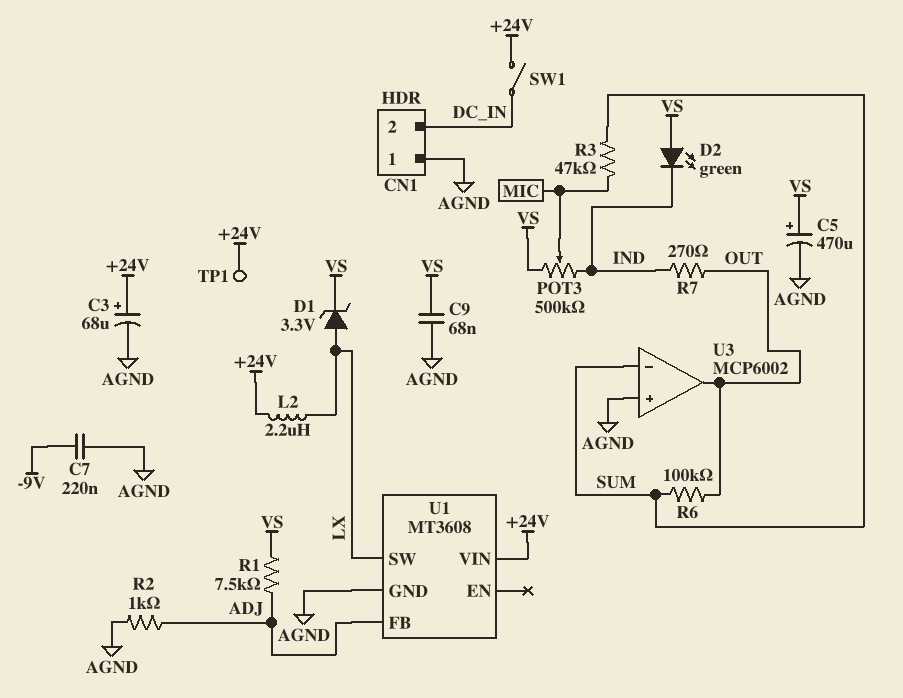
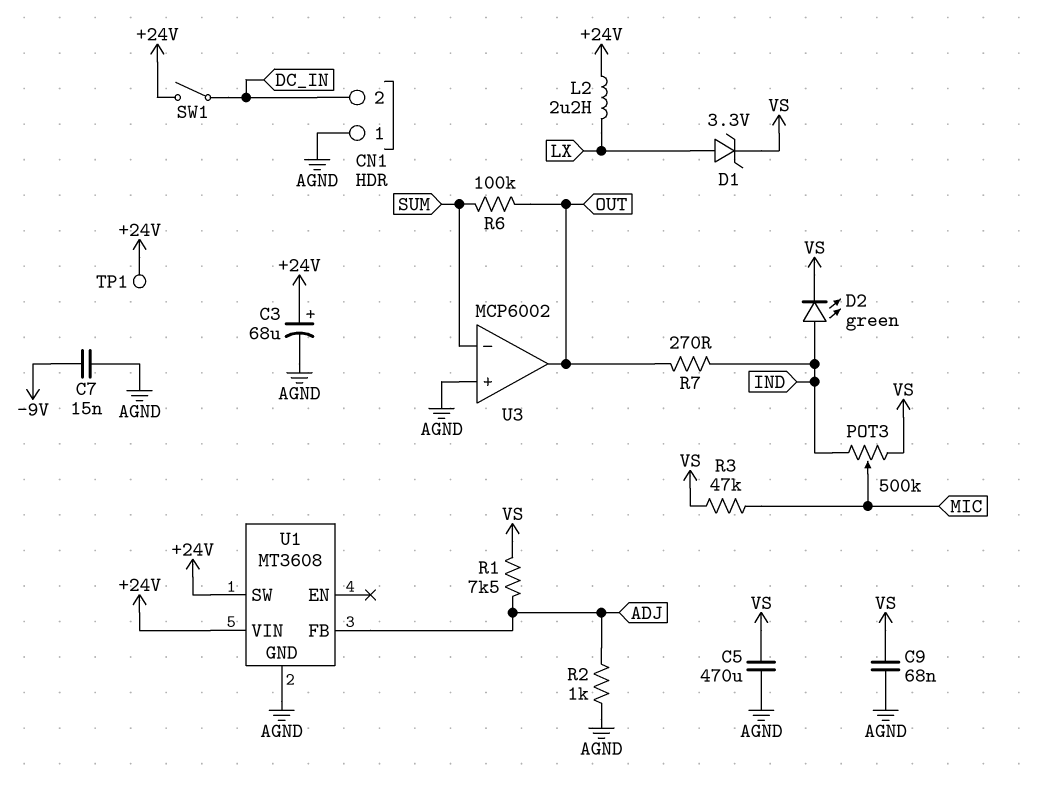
C5: 470uF (plus VS, minus AGND) -> 470uF (AGND, VS)
C7: 220nF (-9V, AGND) -> 15nF (-9V, AGND)
D2: LED green (A VS, K IND) -> LED green (A IND, K VS)
R3: 47k (MIC, SUM) -> 47k (MIC, VS)
U1 pin SW: LX -> +24V

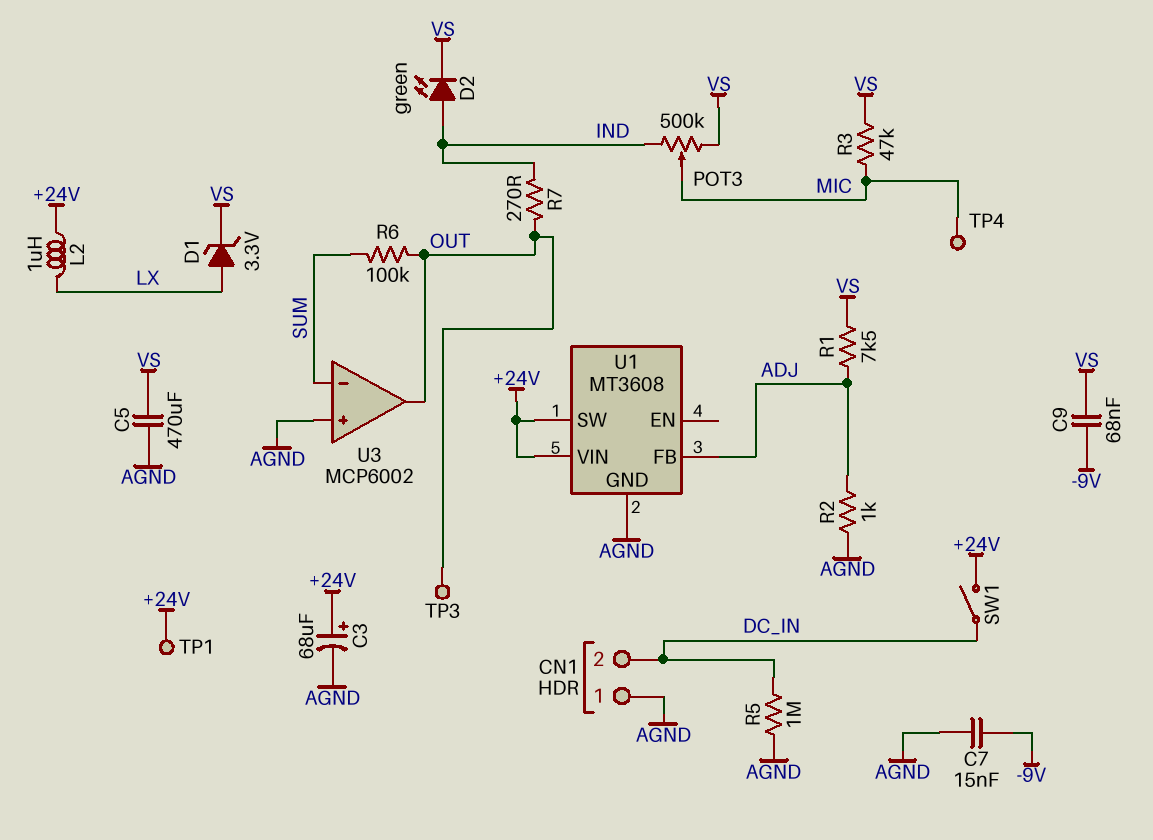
C9: 68nF (AGND, VS) -> 68nF (-9V, VS)
L2: 2.2uH (+24V, LX) -> 1uH (+24V, LX)
R5: none -> 1M (AGND, DC_IN)
TP3: none -> test point (OUT)
TP4: none -> test point (MIC)

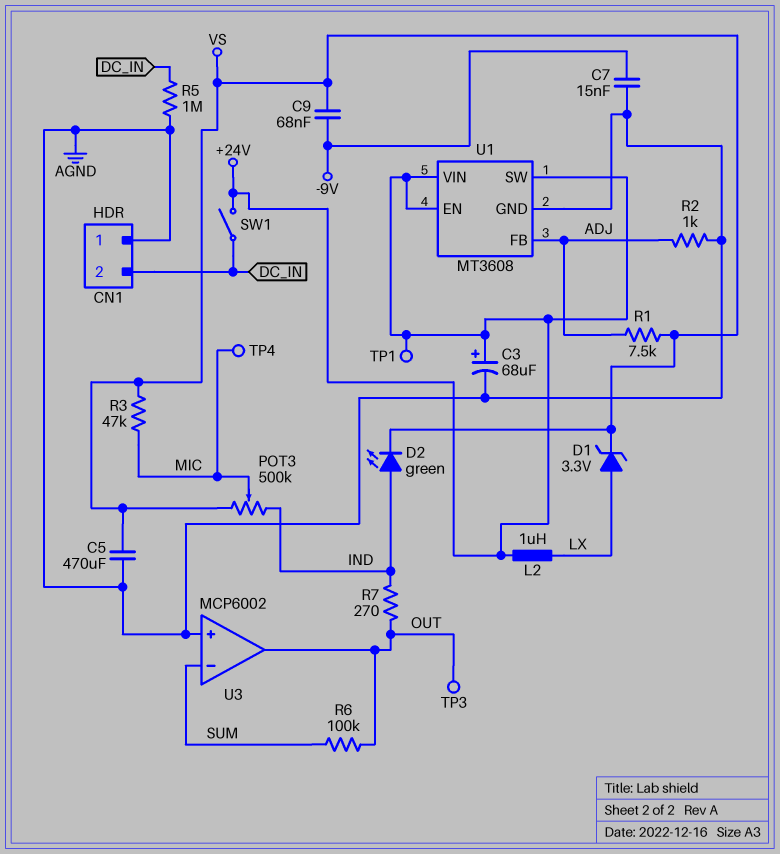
U1 pin EN: none -> +24V

